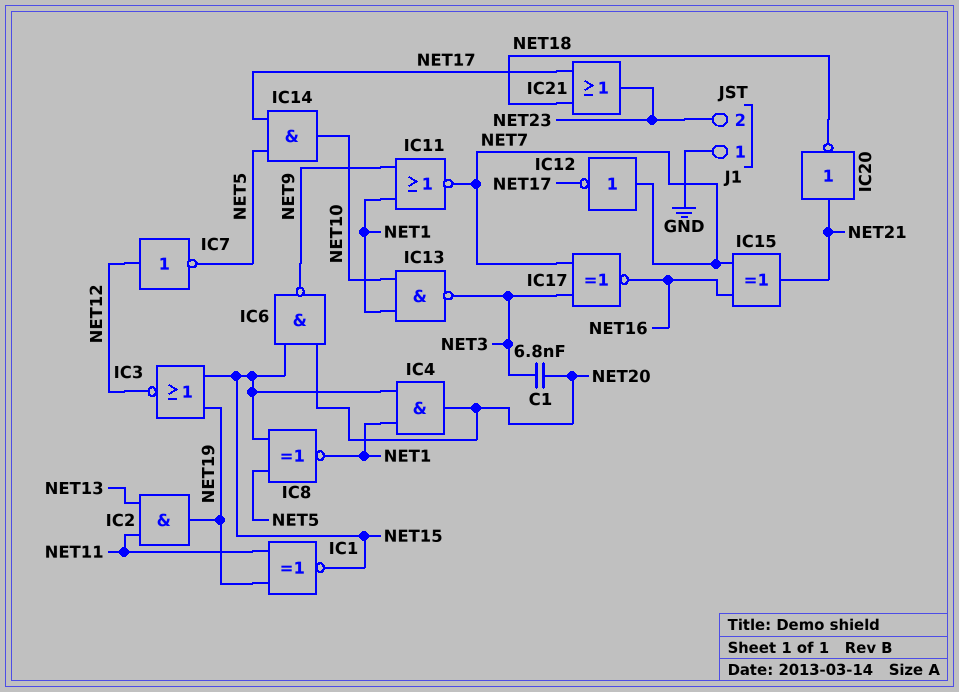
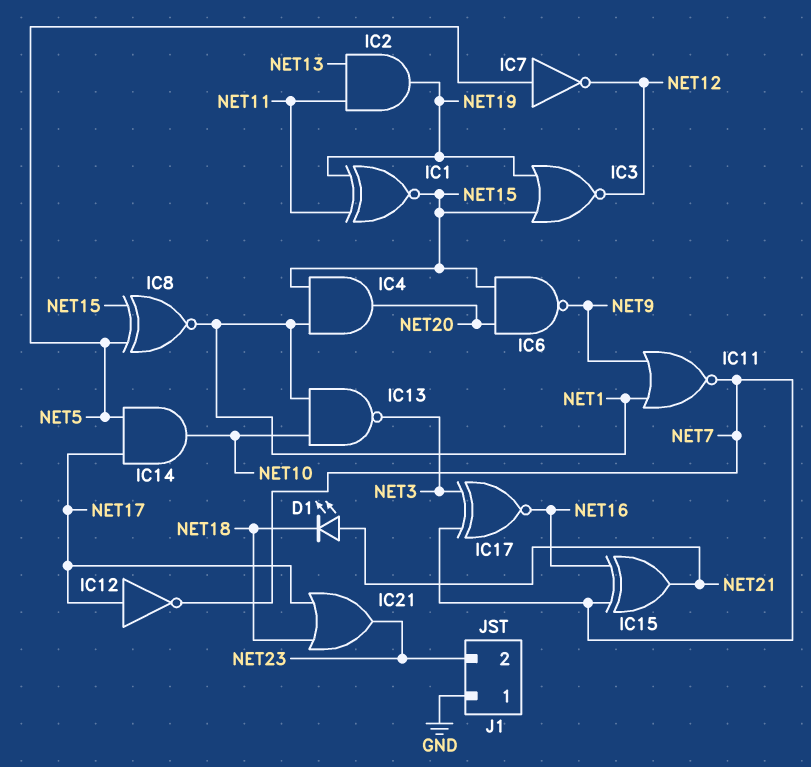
C1: 6.8nF (NET3, NET20) -> none
D1: none -> LED (A NET21, K NET18)
IC7: NOT (in NET12, out NET5) -> NOT (in NET5, out NET12)
IC12: NOT (in NET7, out NET17) -> NOT (in NET17, out NET7)
IC20: NOT (in NET21, out NET18) -> none

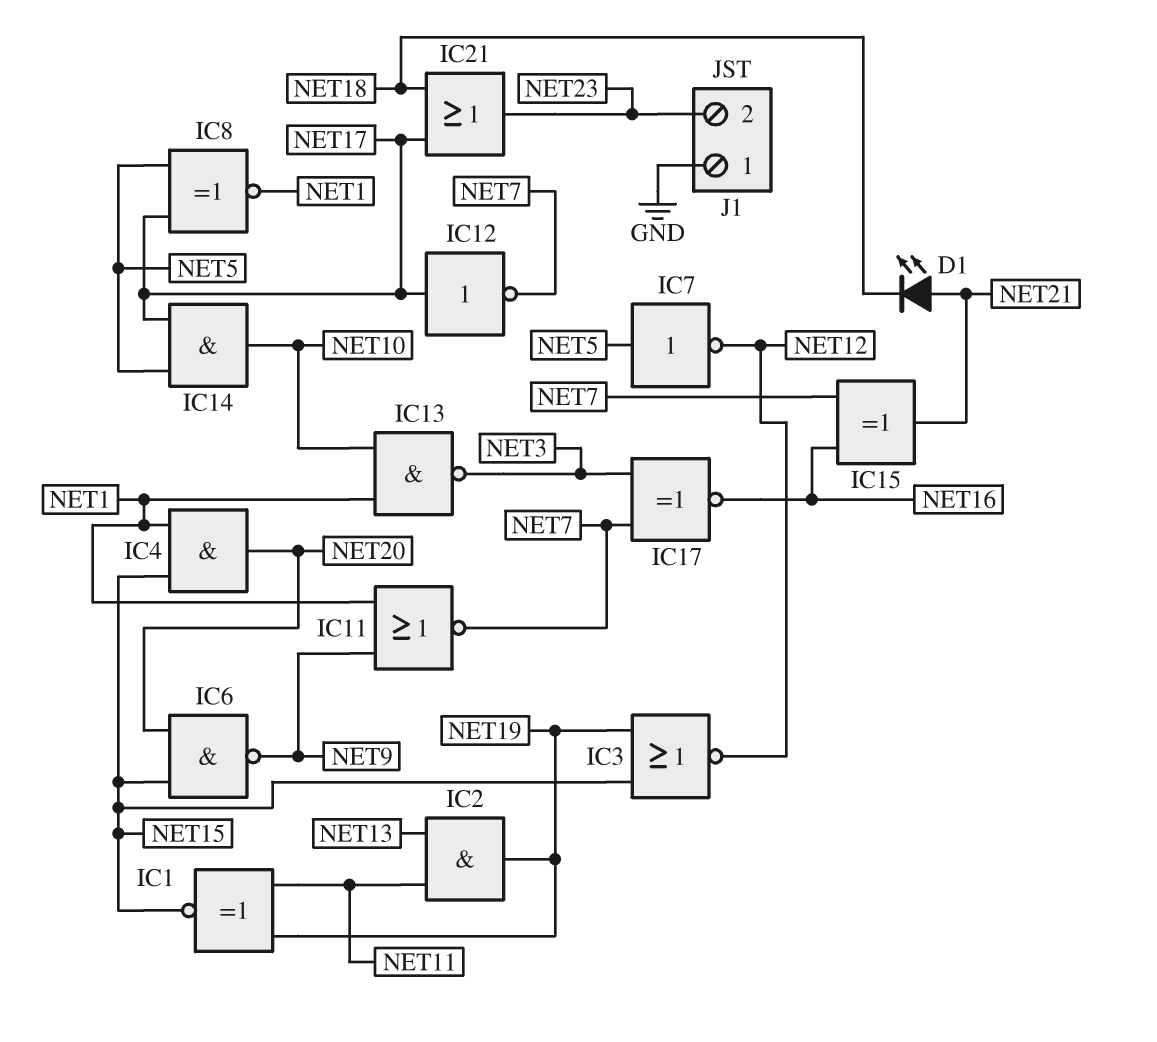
IC8: XNOR (in NET5, in NET15, out NET1) -> XNOR (in NET5, in NET17, out NET1)

